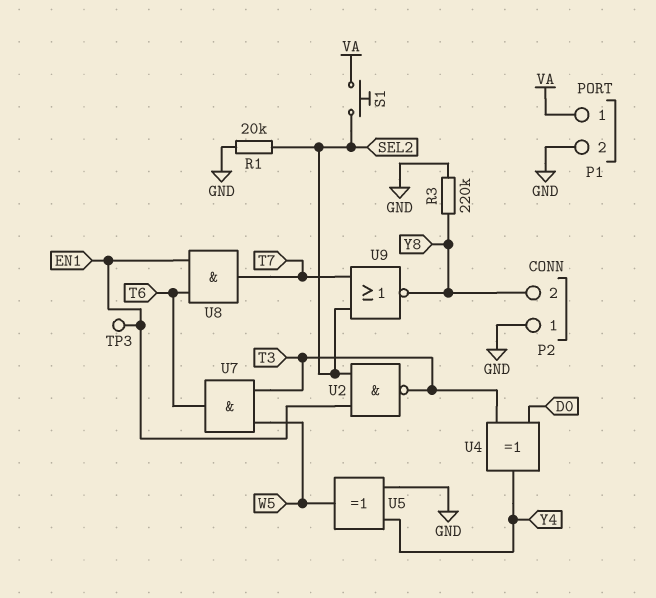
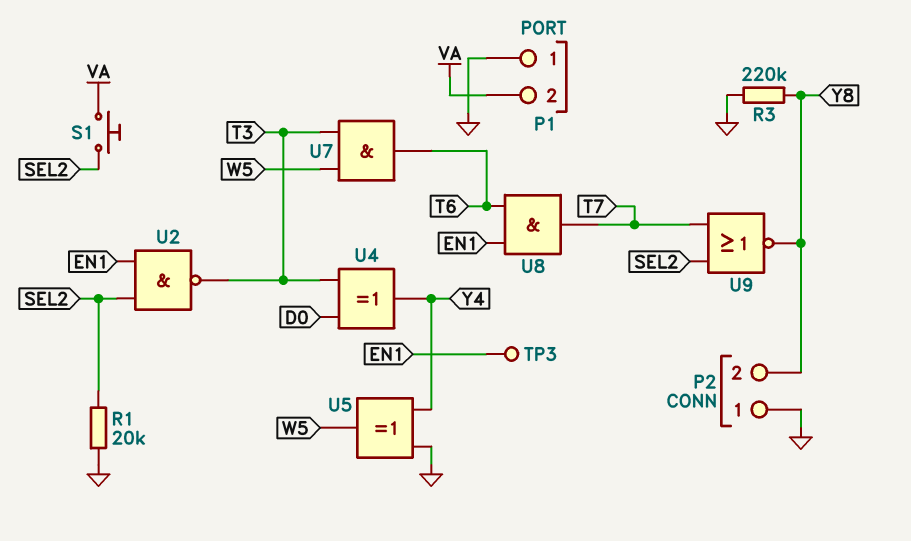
P1 pin 1: VA -> GND
P1 pin 2: GND -> VA

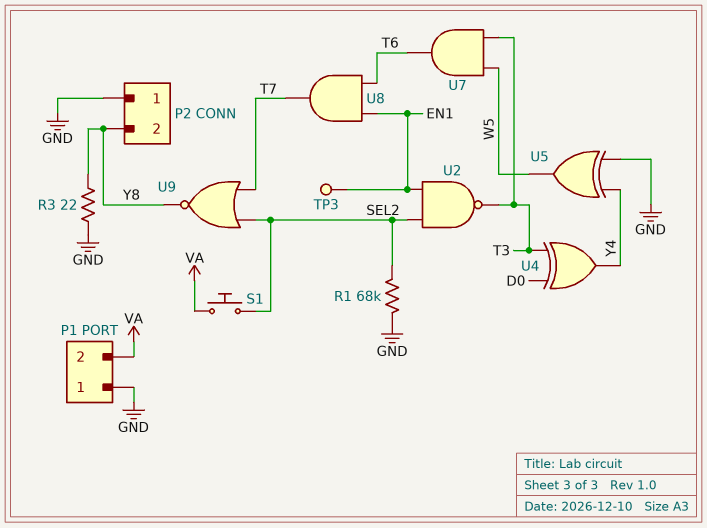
R1: 20k (GND, SEL2) -> 68k (GND, SEL2)
R3: 220k (GND, Y8) -> 22 (GND, Y8)

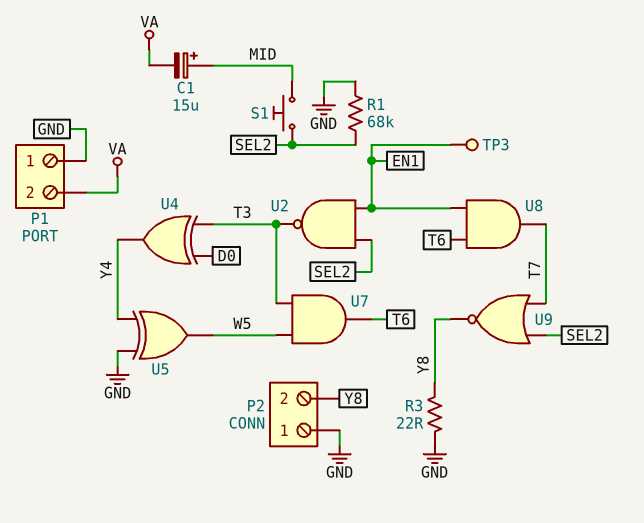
C1: none -> 15uF (plus MID, minus VA)
S1: button (SEL2, VA) -> button (MID, SEL2)

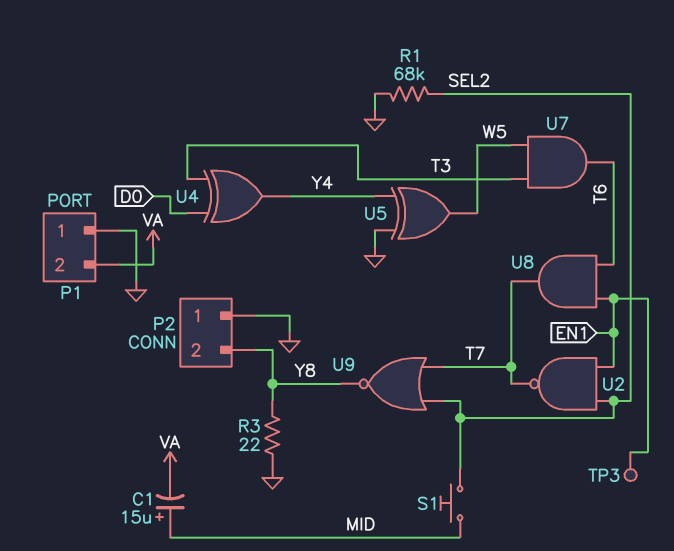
U2: NAND (in EN1, in SEL2, out T3) -> NAND (in EN1, in SEL2, out T7)

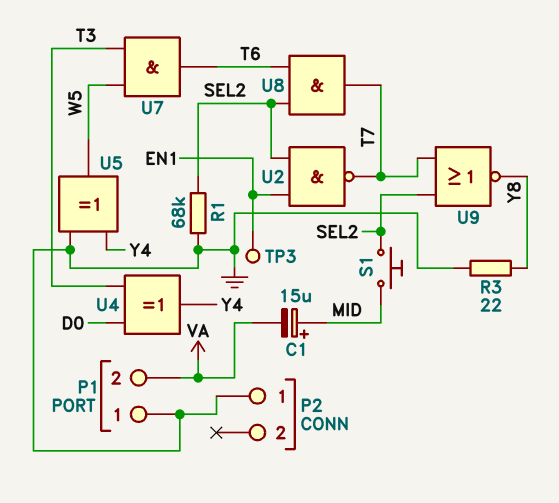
P2 pin 2: Y8 -> none
U8: AND (in EN1, in T6, out T7) -> AND (in SEL2, in T6, out T7)

